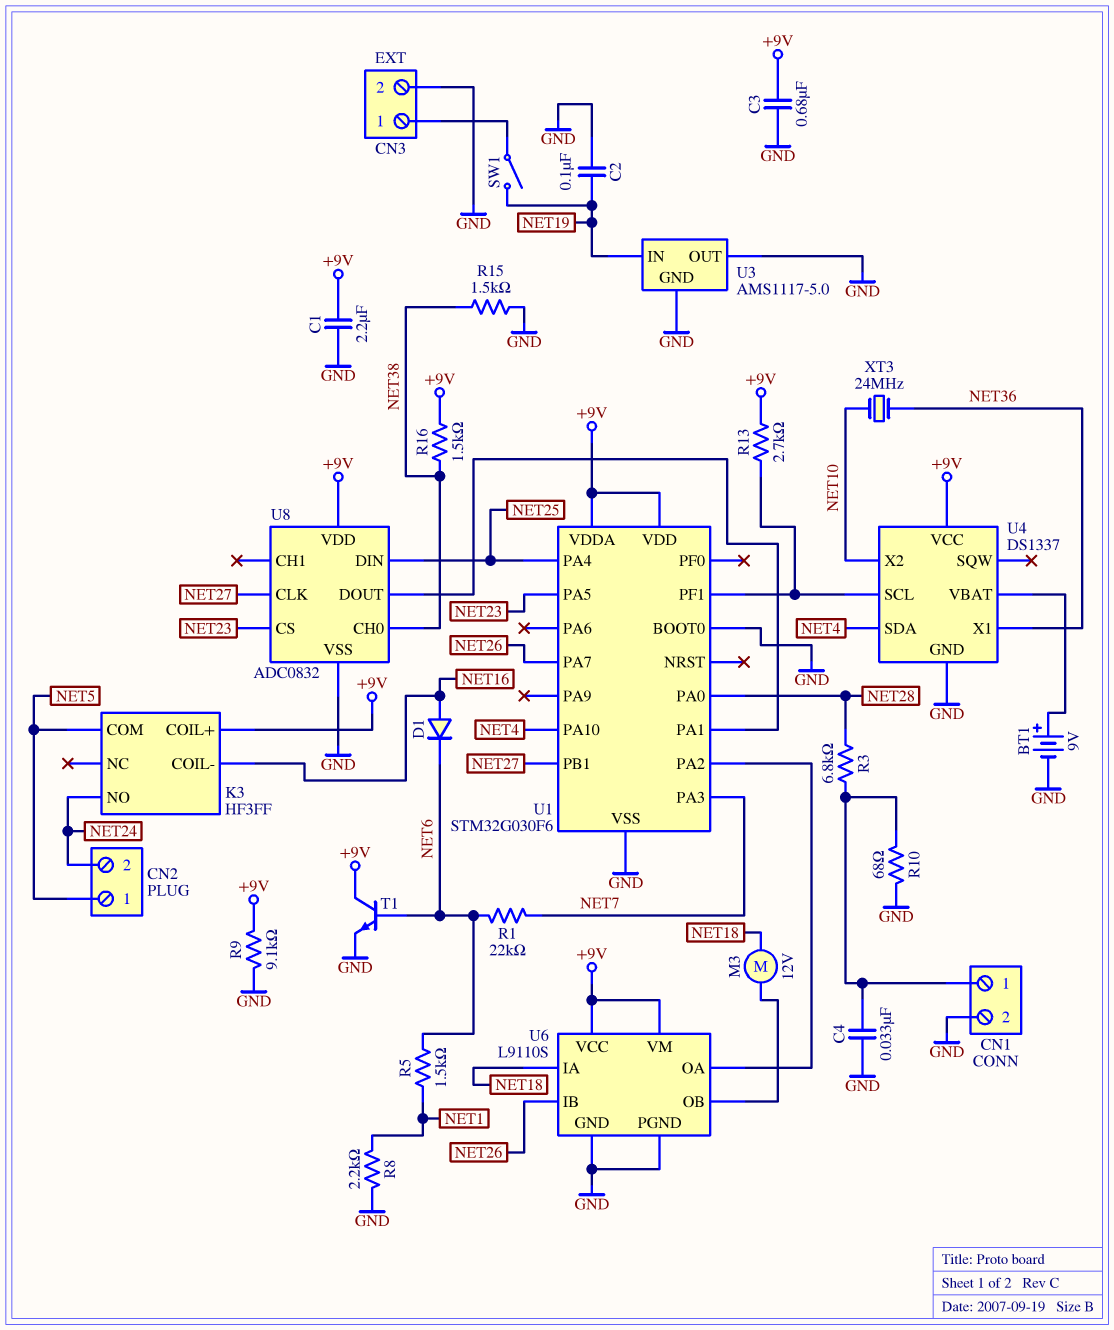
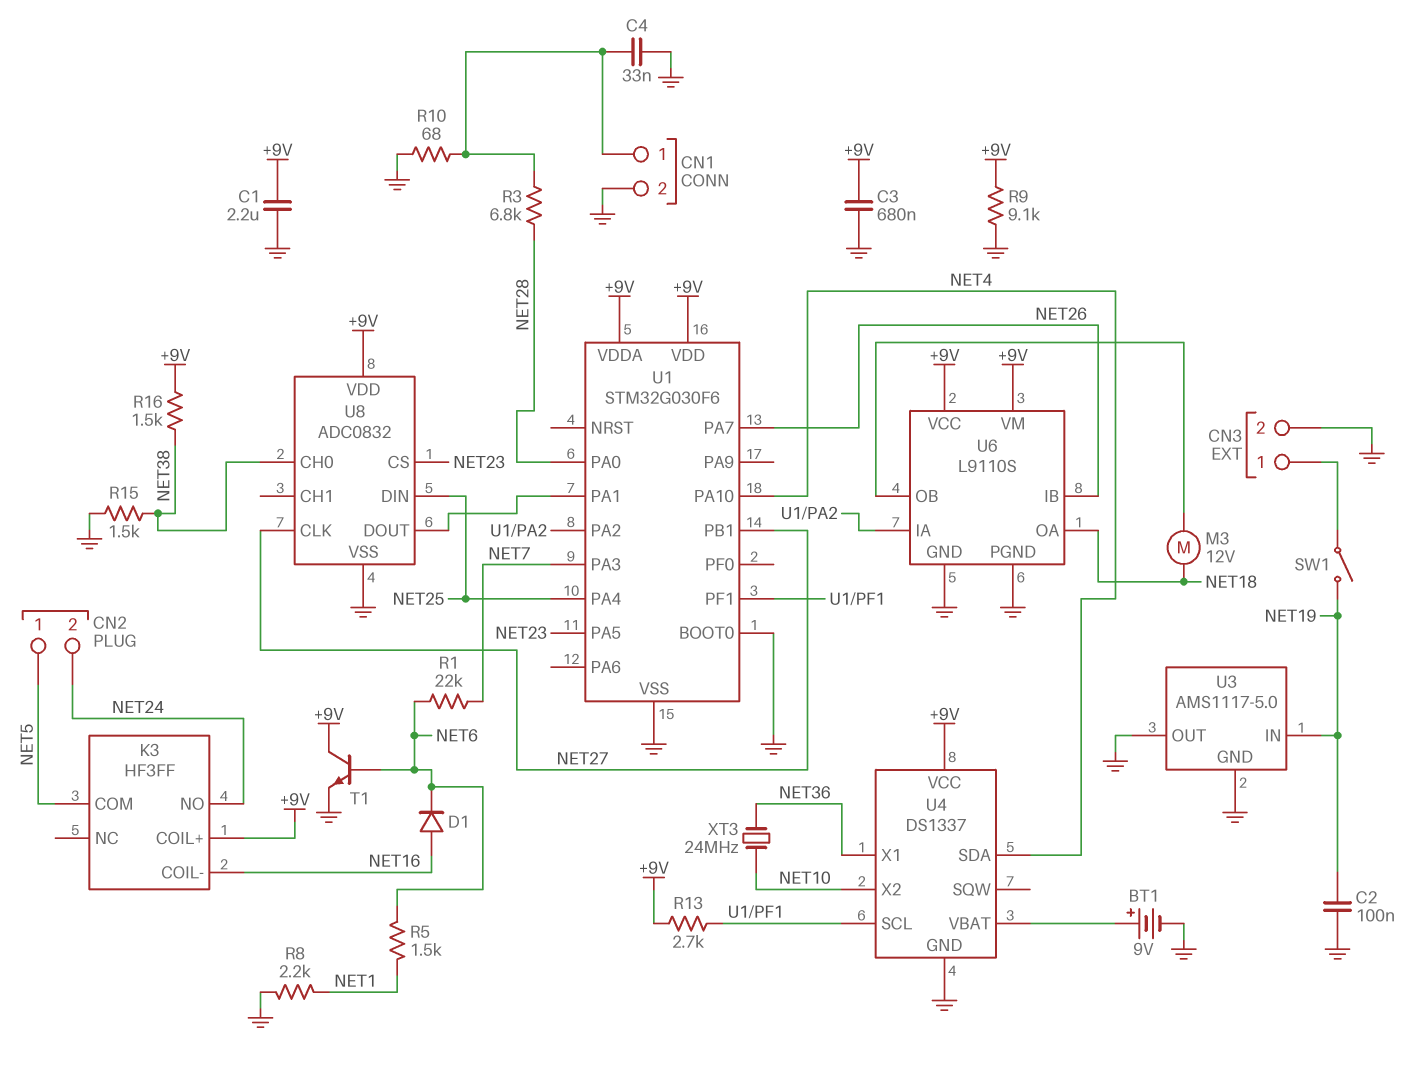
U6 pin IA: NET18 -> U1/PA2
U6 pin OA: U1/PA2 -> NET18

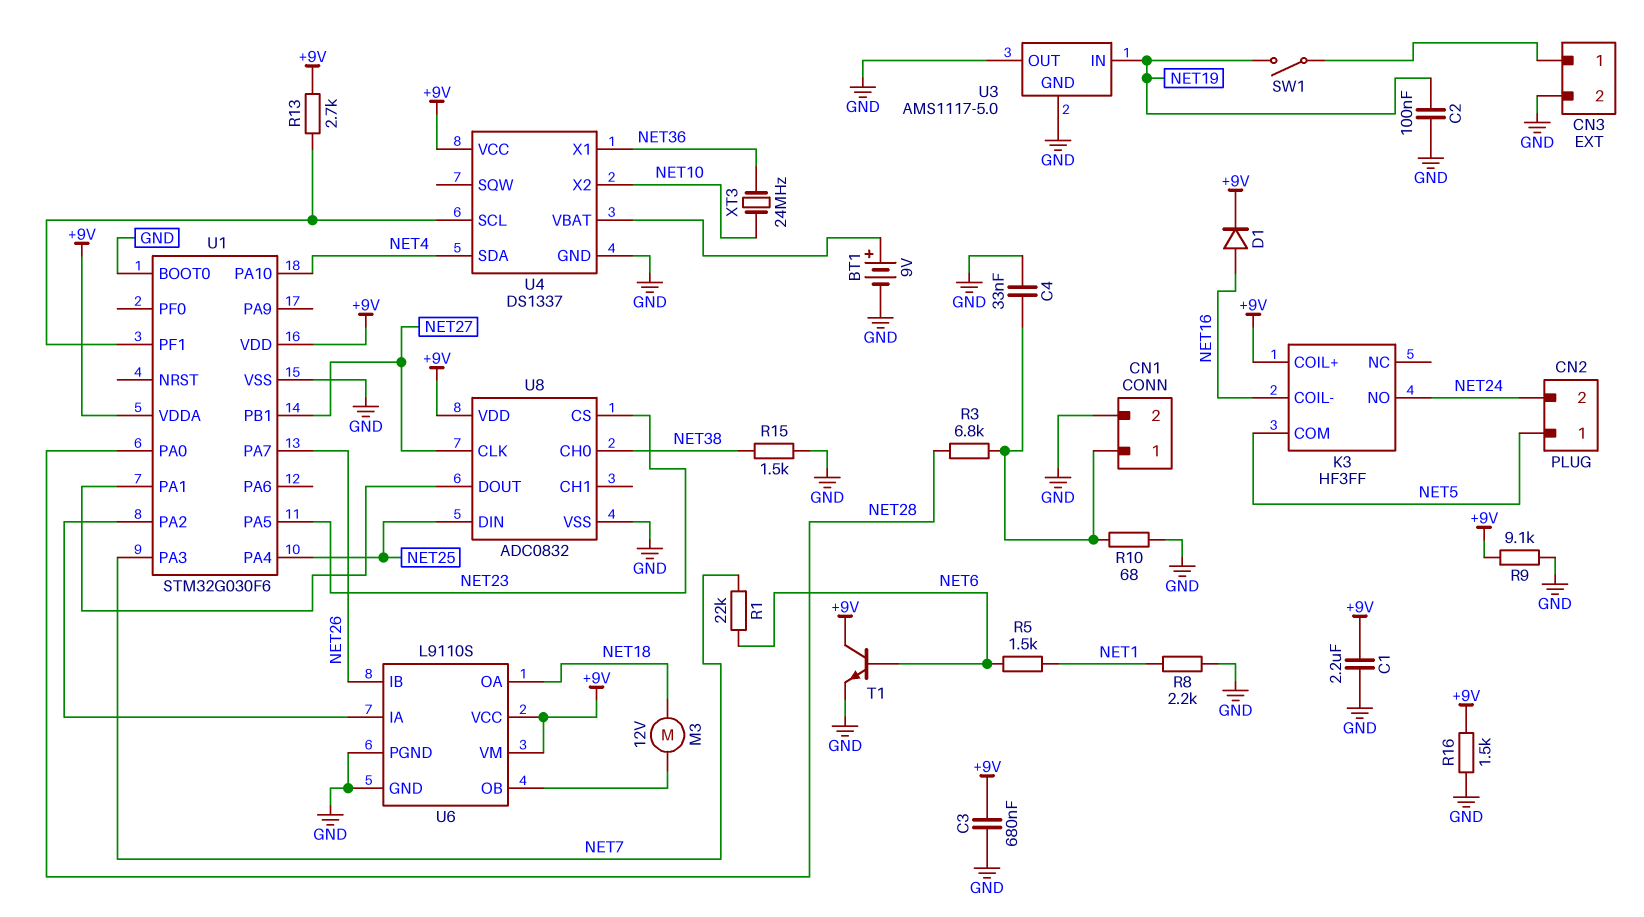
D1: diode (A NET16, K NET6) -> diode (A NET16, K +9V)
R16: 1.5k (+9V, NET38) -> 1.5k (+9V, GND)

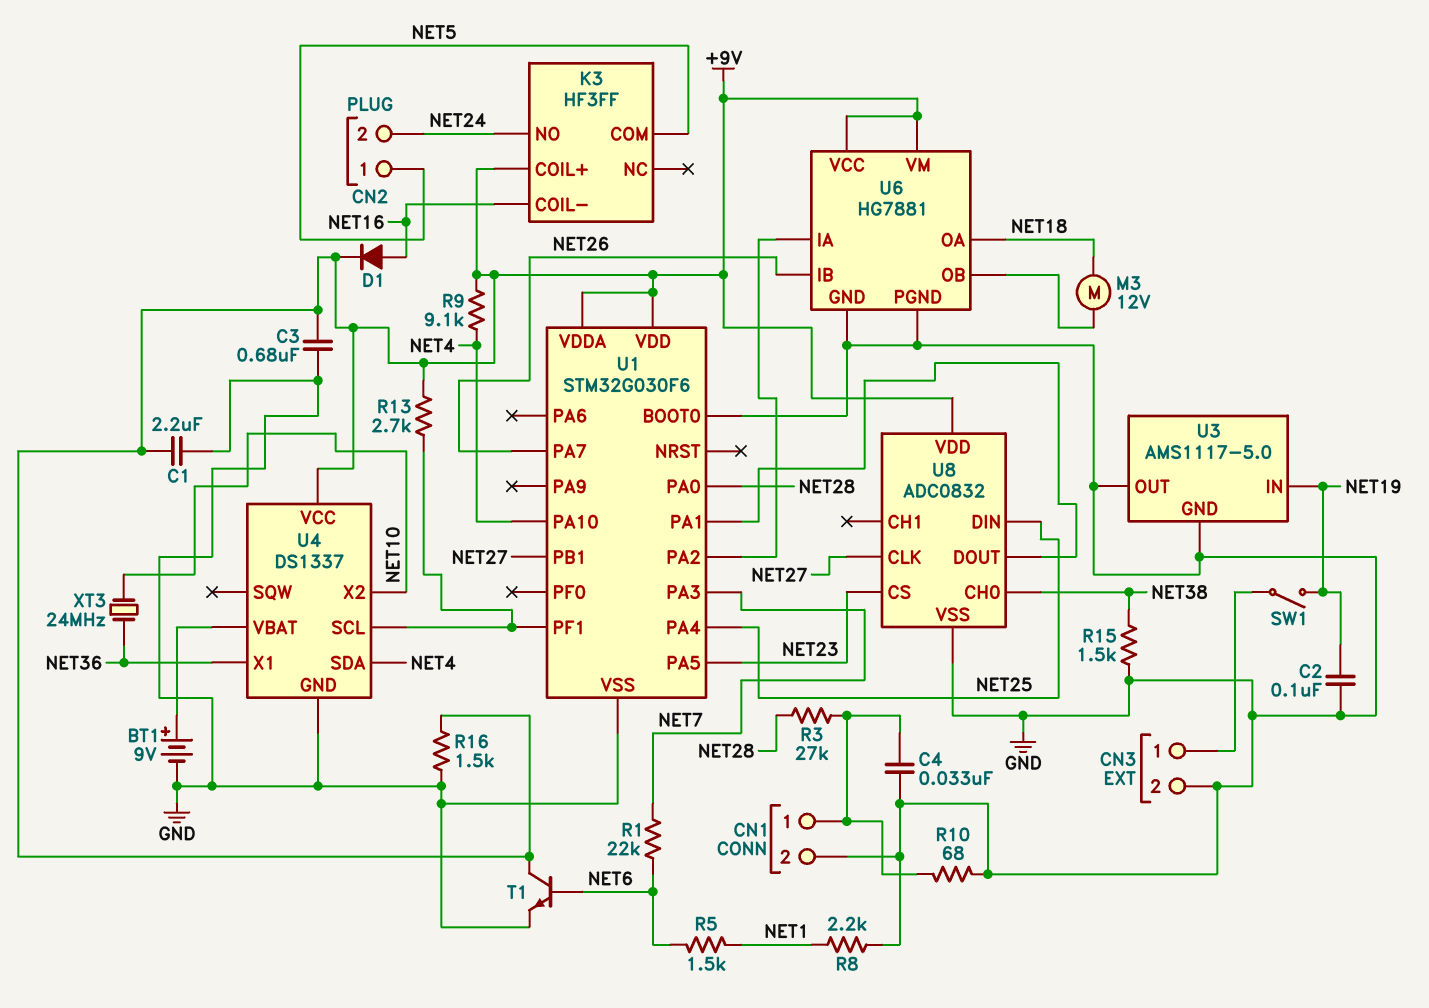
R3: 6.8k (CN1/1, NET28) -> 27k (CN1/1, NET28)
R9: 9.1k (+9V, GND) -> 9.1k (+9V, NET4)
U6: L9110S -> HG7881

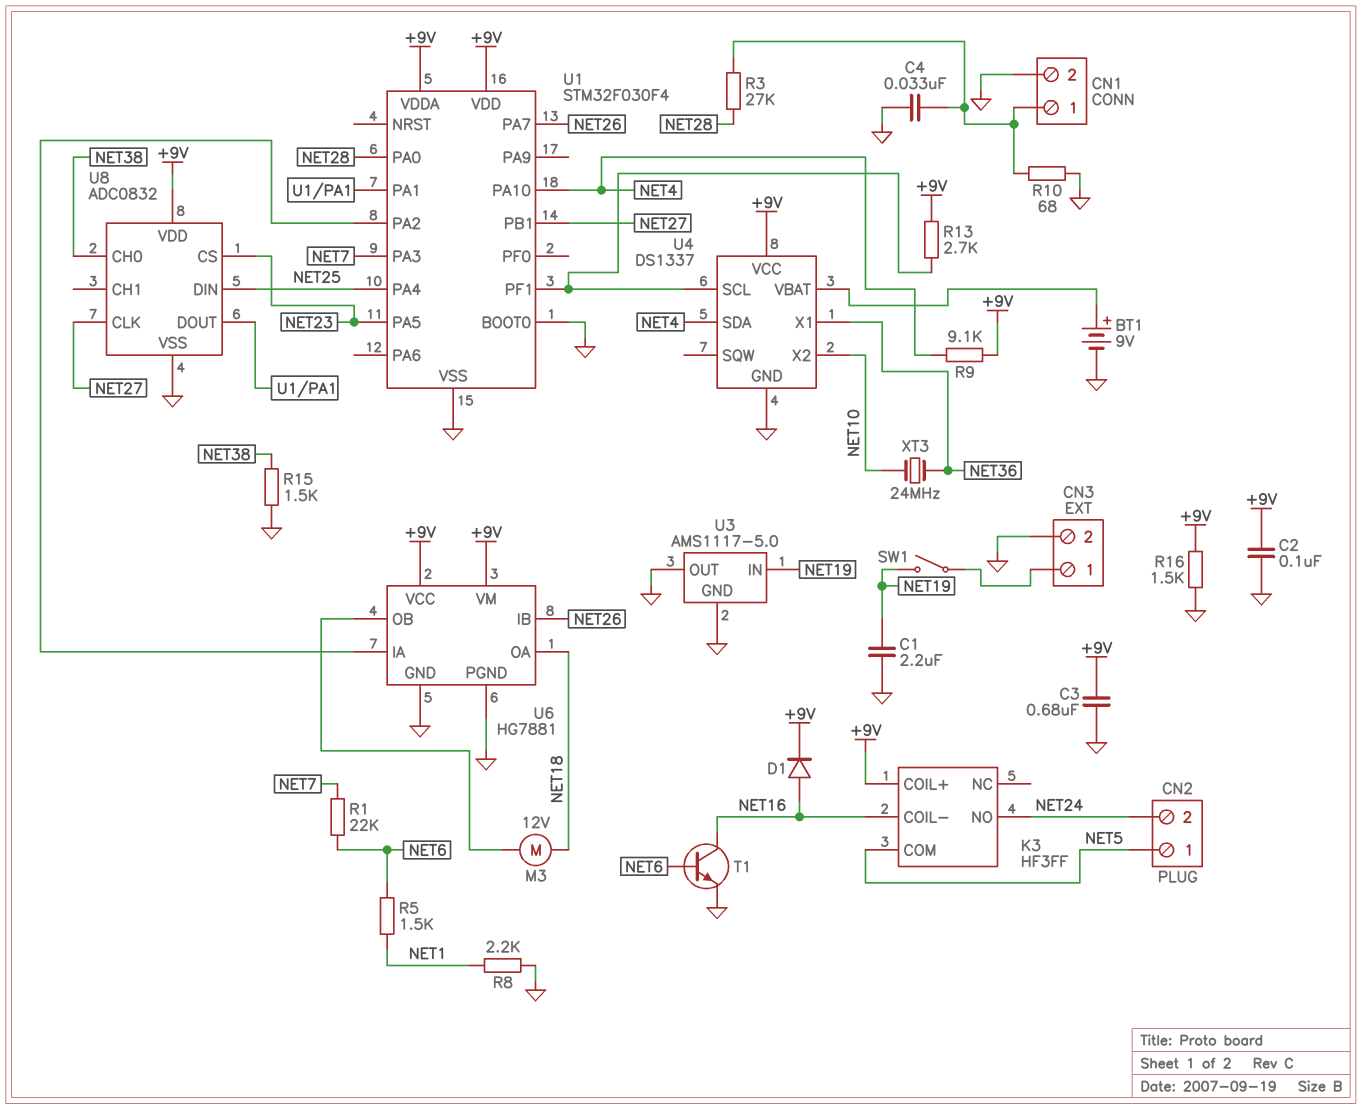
C1: 2.2uF (+9V, GND) -> 2.2uF (GND, NET19)
C2: 100nF (GND, NET19) -> 100nF (+9V, GND)
T1: NPN (B NET6, C +9V, E GND) -> NPN (B NET6, C NET16, E GND)
U1: STM32G030F6 -> STM32F030F4

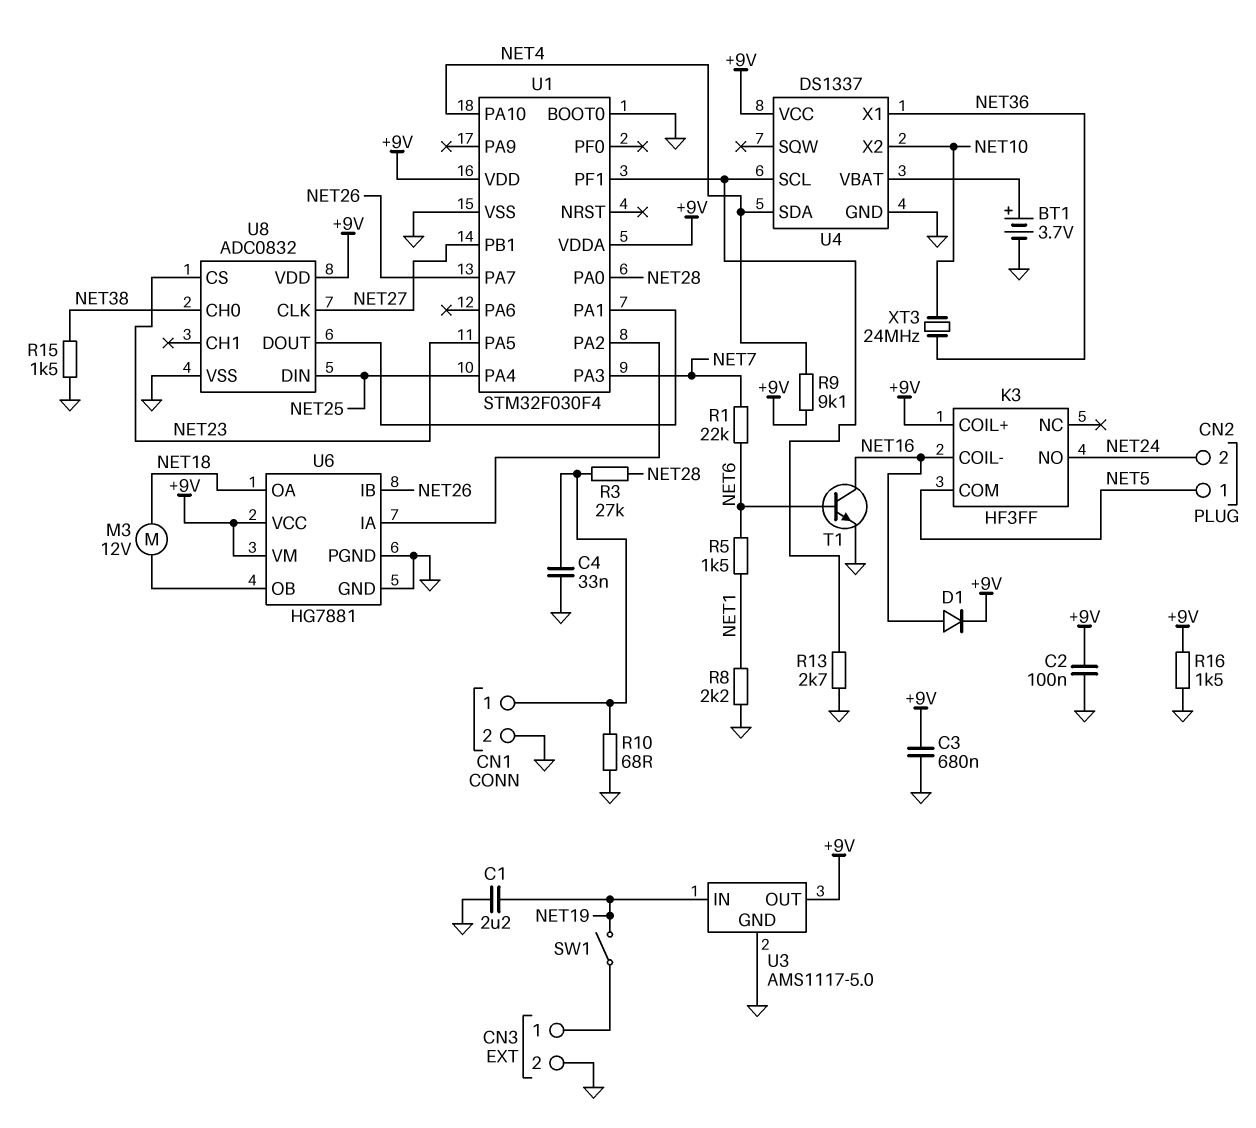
BT1: 9V (plus U4/VBAT, minus GND) -> 3.7V (plus U4/VBAT, minus GND)
R13: 2.7k (+9V, U1/PF1) -> 2.7k (GND, U1/PF1)
U3 pin OUT: GND -> +9V

